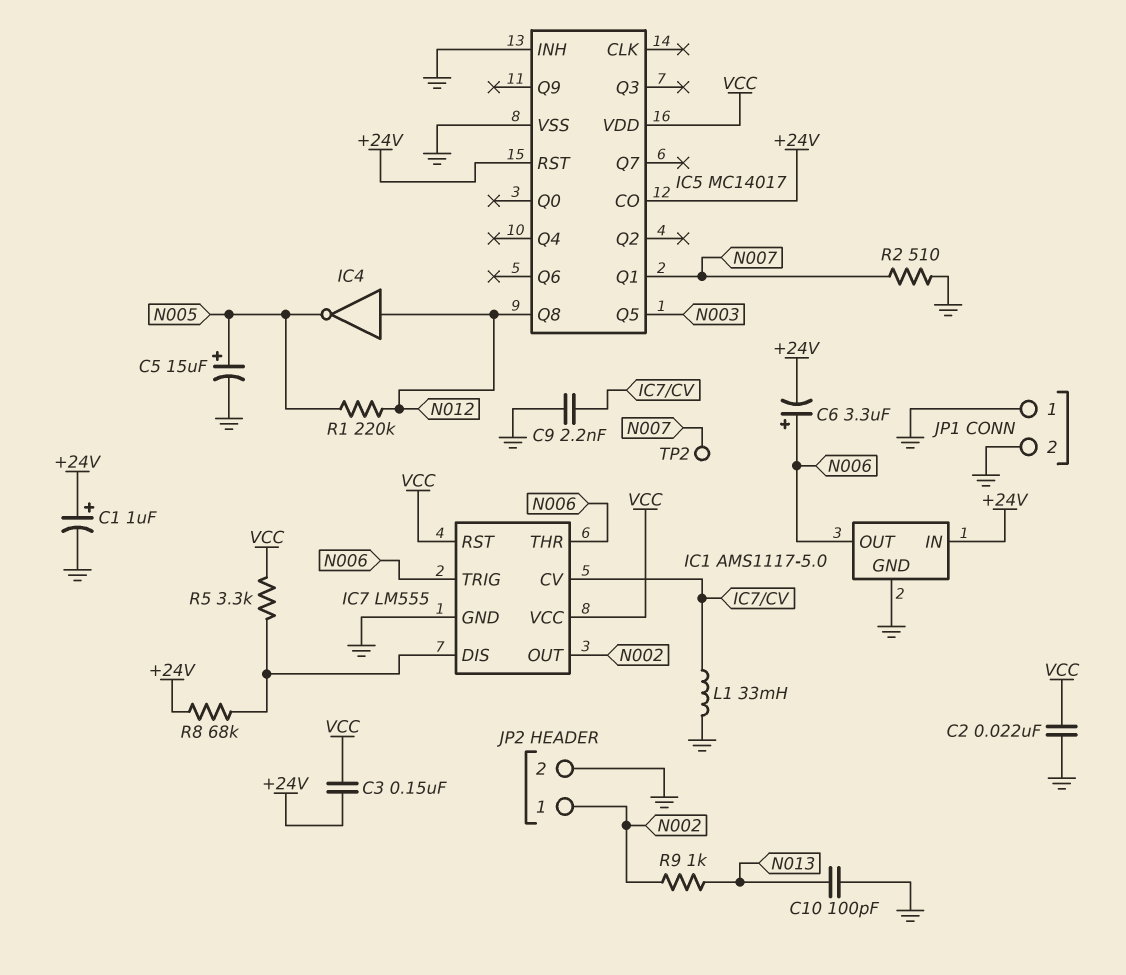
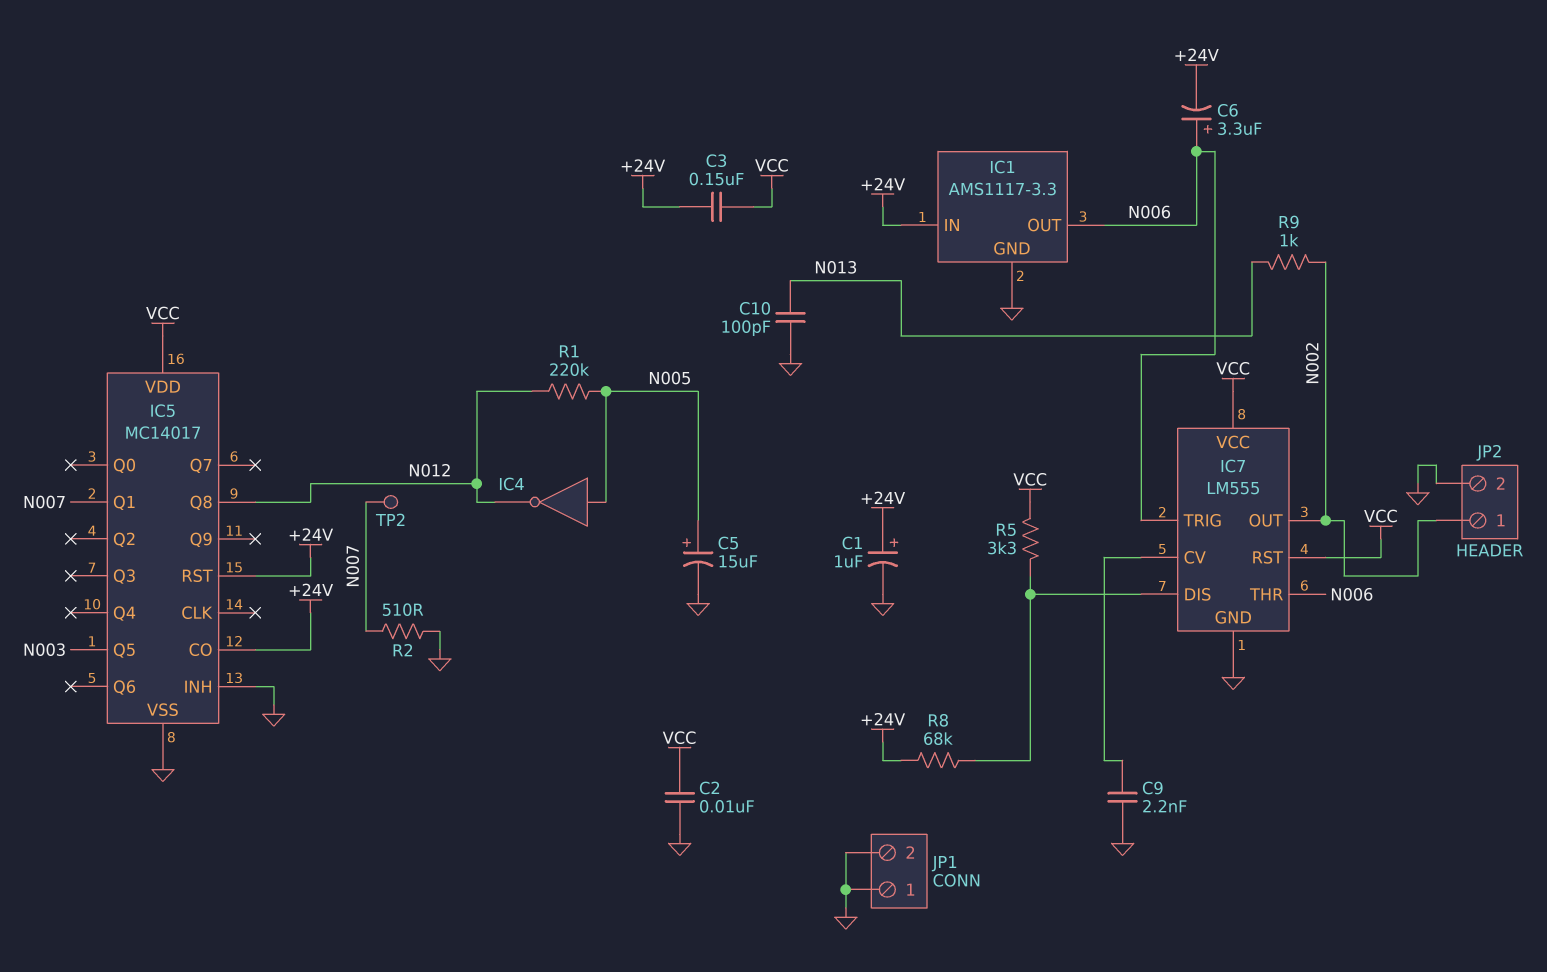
C2: 22nF (GND, VCC) -> 10nF (GND, VCC)
IC1: AMS1117-5.0 -> AMS1117-3.3
IC4: NOT (in N012, out N005) -> NOT (in N005, out N012)
L1: 33mH (GND, IC7/CV) -> none

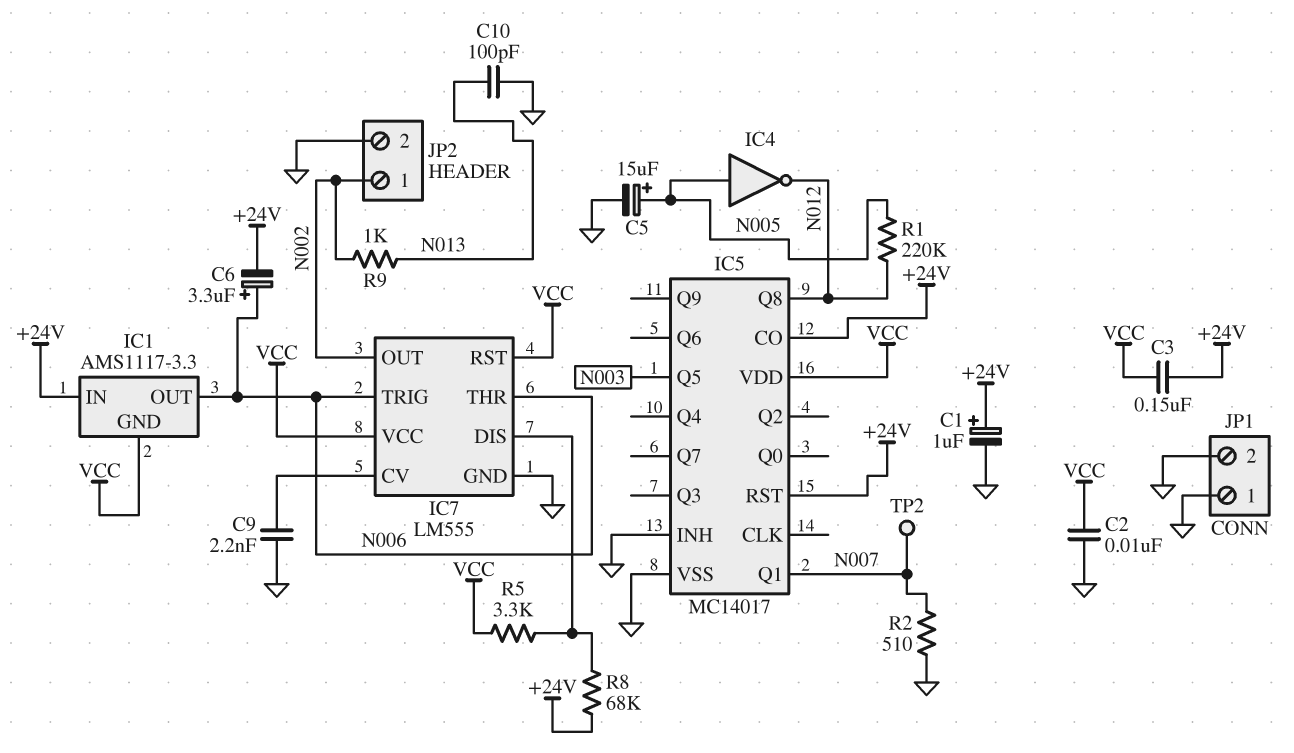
IC1 pin GND: GND -> VCC

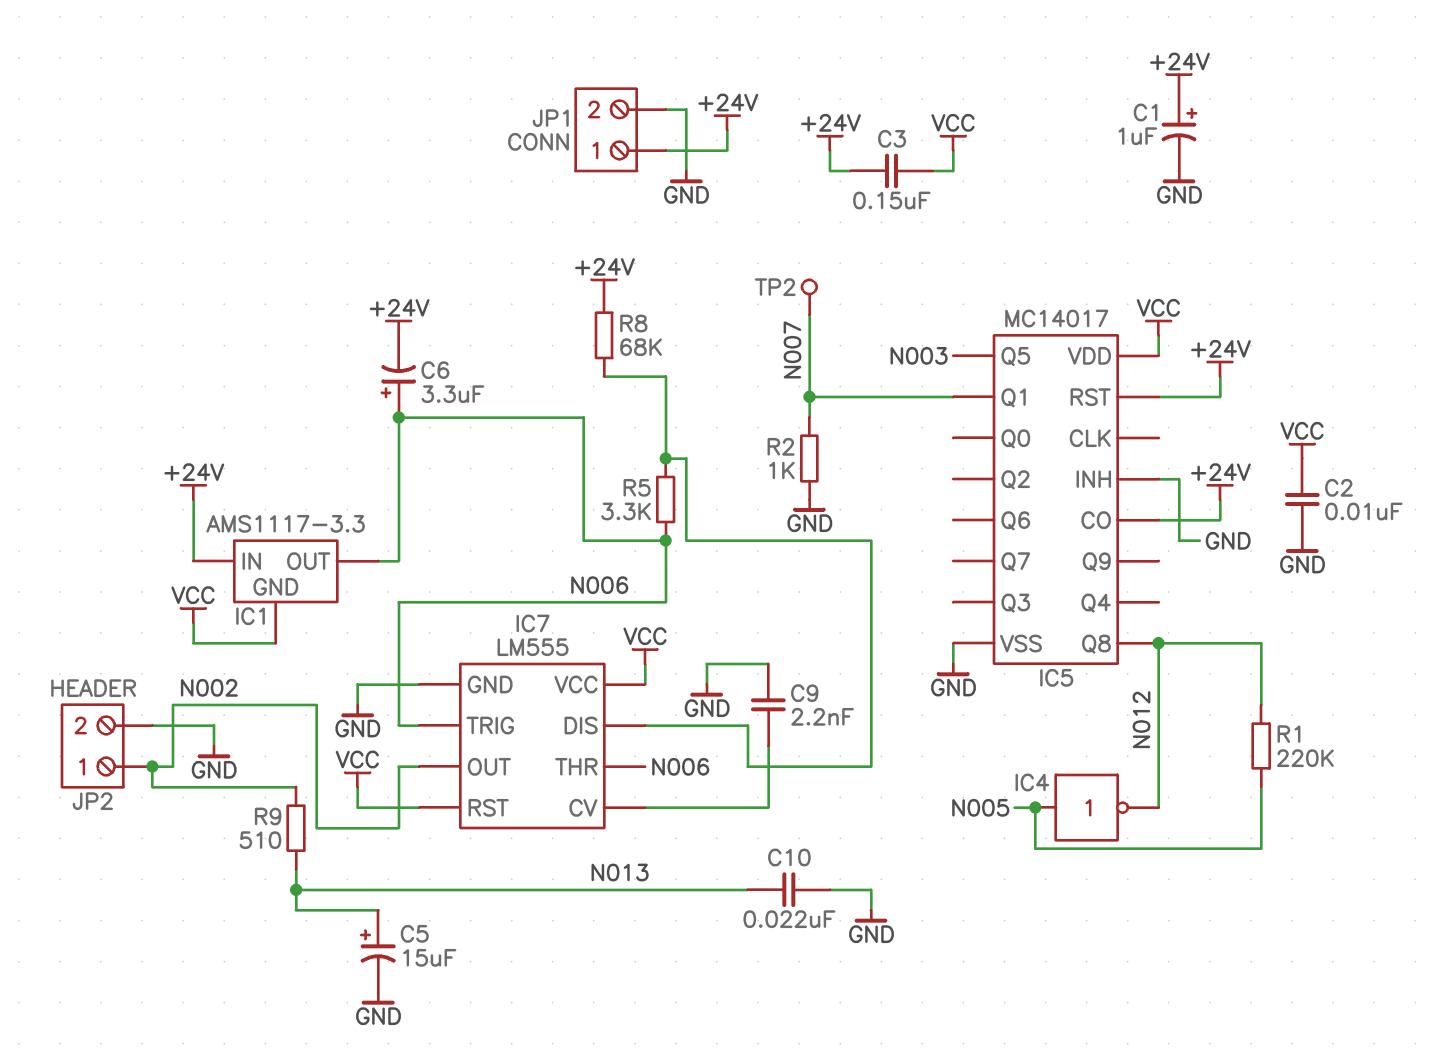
C5: 15uF (plus N005, minus GND) -> 15uF (plus N013, minus GND)
C10: 100pF (GND, N013) -> 22nF (GND, N013)
JP1 pin 1: GND -> +24V
R2: 510 (GND, N007) -> 1k (GND, N007)
R5: 3.3k (IC7/DIS, VCC) -> 3.3k (IC7/DIS, N006)
R9: 1k (N002, N013) -> 510 (N002, N013)

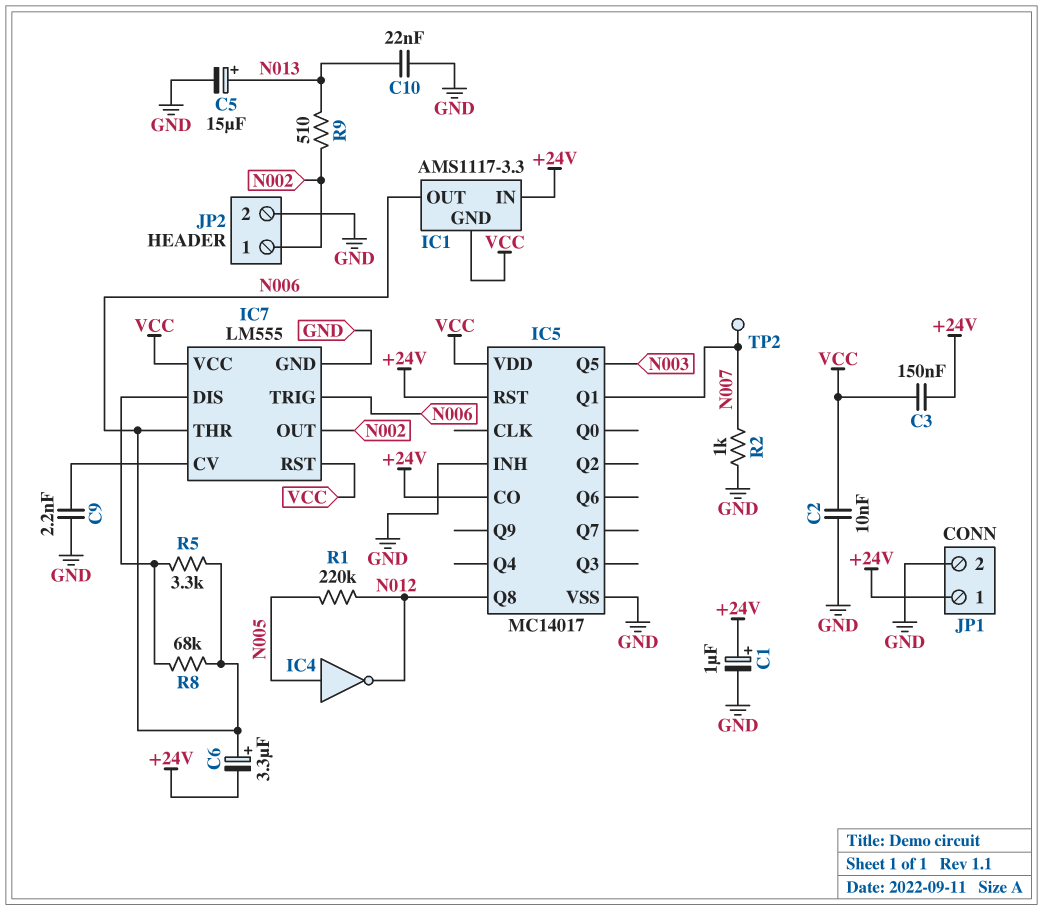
R8: 68k (+24V, IC7/DIS) -> 68k (IC7/DIS, N006)

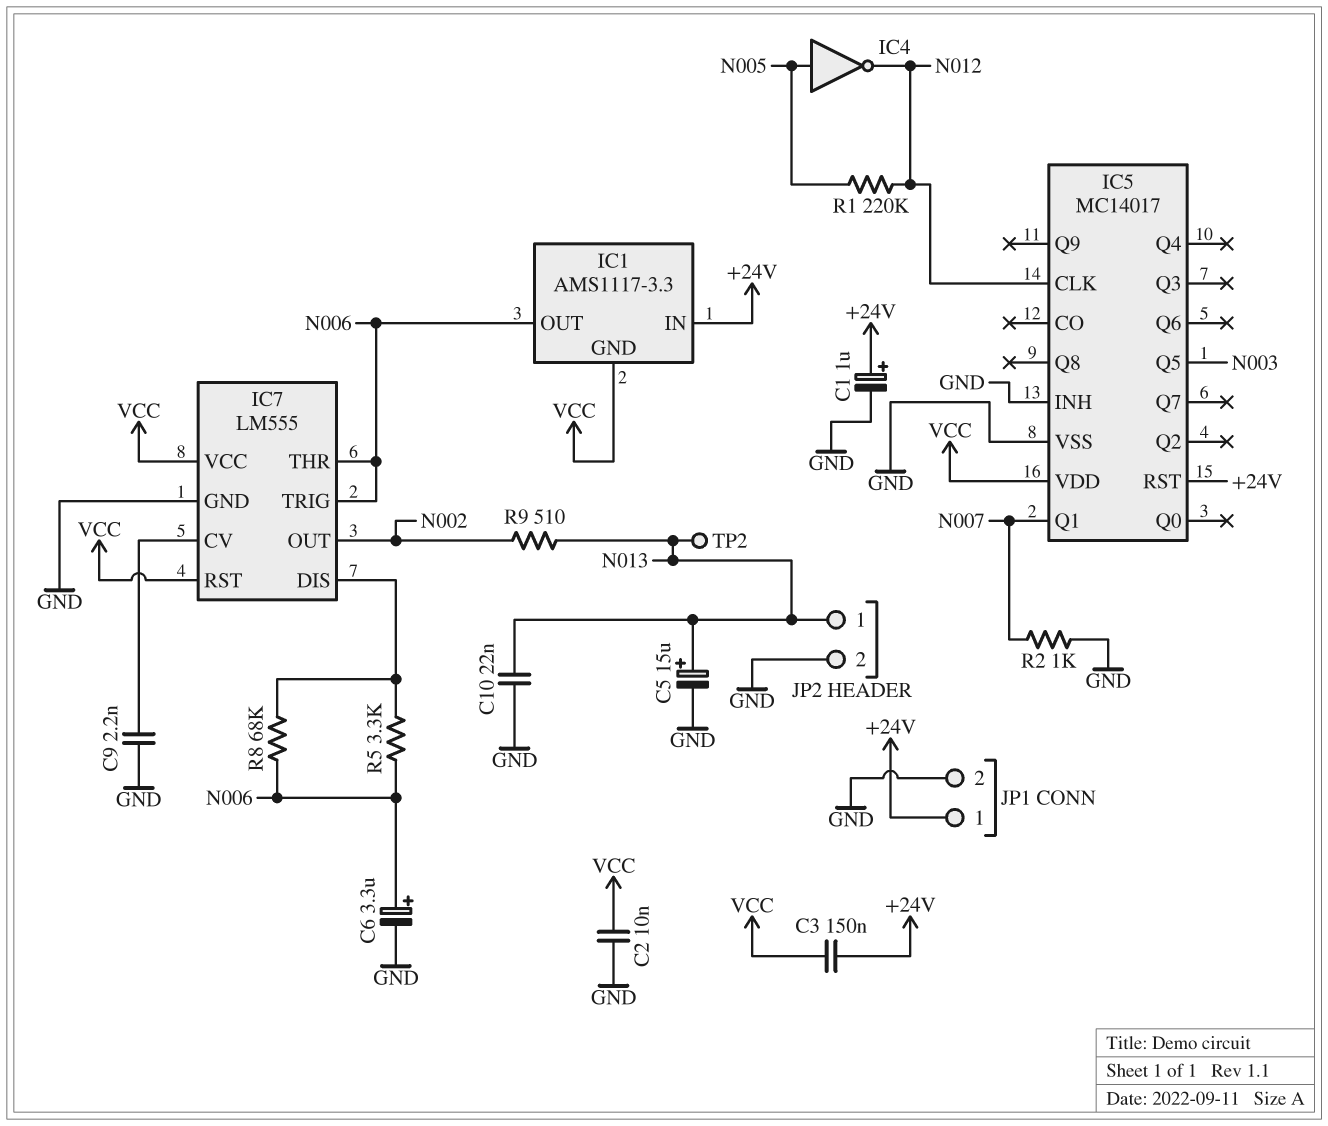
C6: 3.3uF (plus N006, minus +24V) -> 3.3uF (plus N006, minus GND)
IC5 pin CLK: none -> N012
IC5 pin CO: +24V -> none
IC5 pin Q8: N012 -> none
JP2 pin 1: N002 -> N013
TP2: test point (N007) -> test point (N013)

